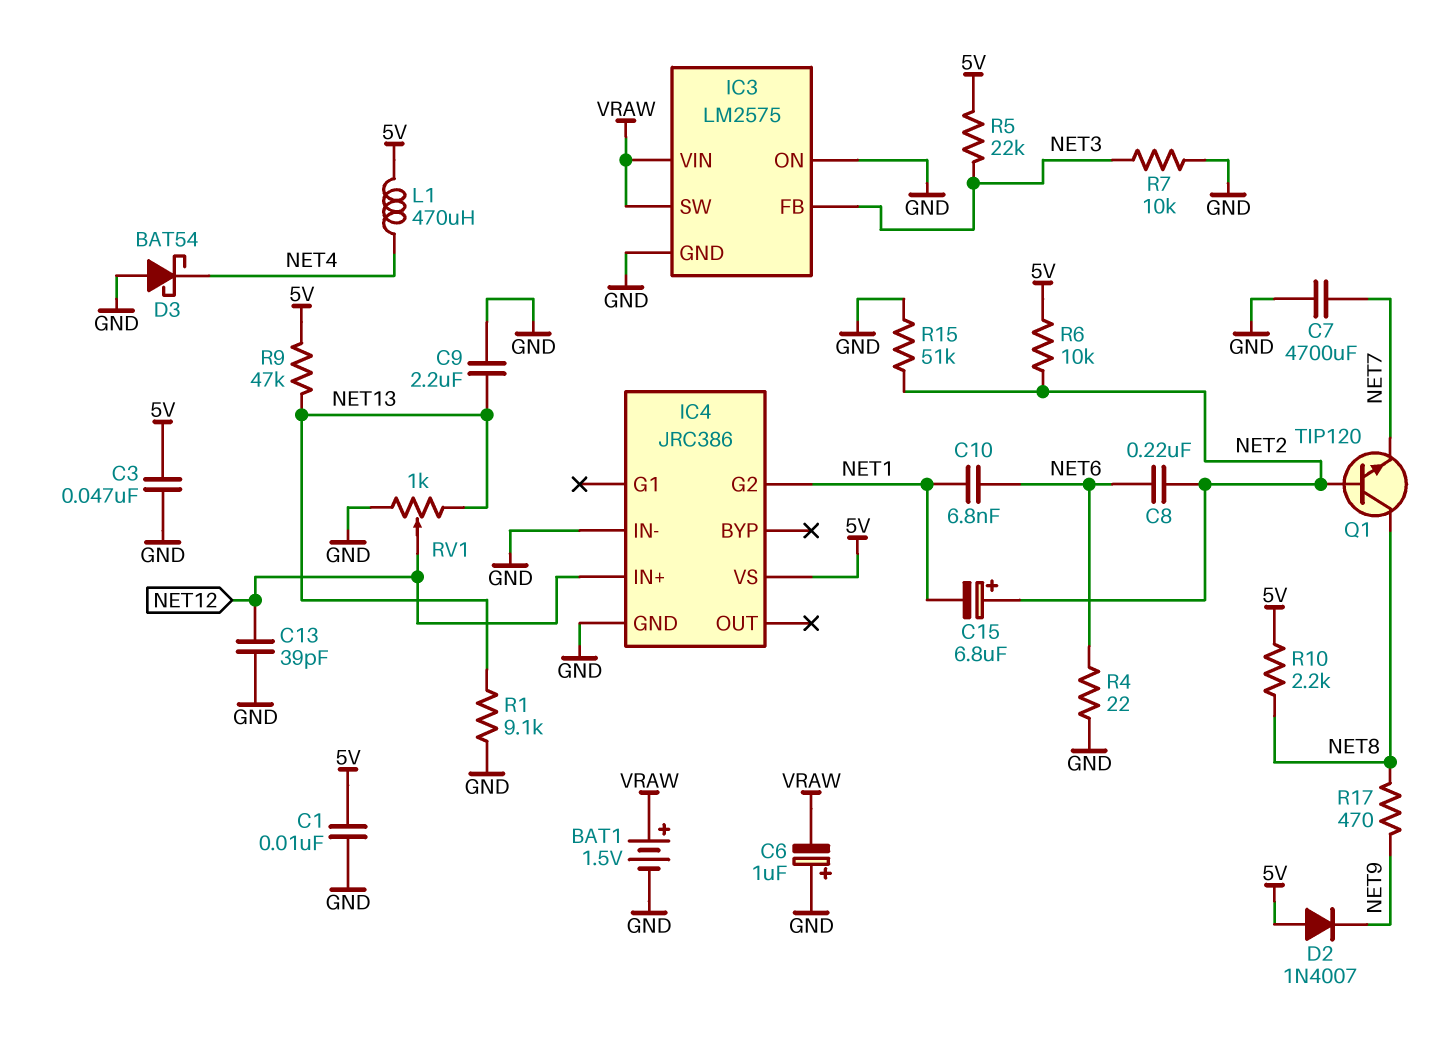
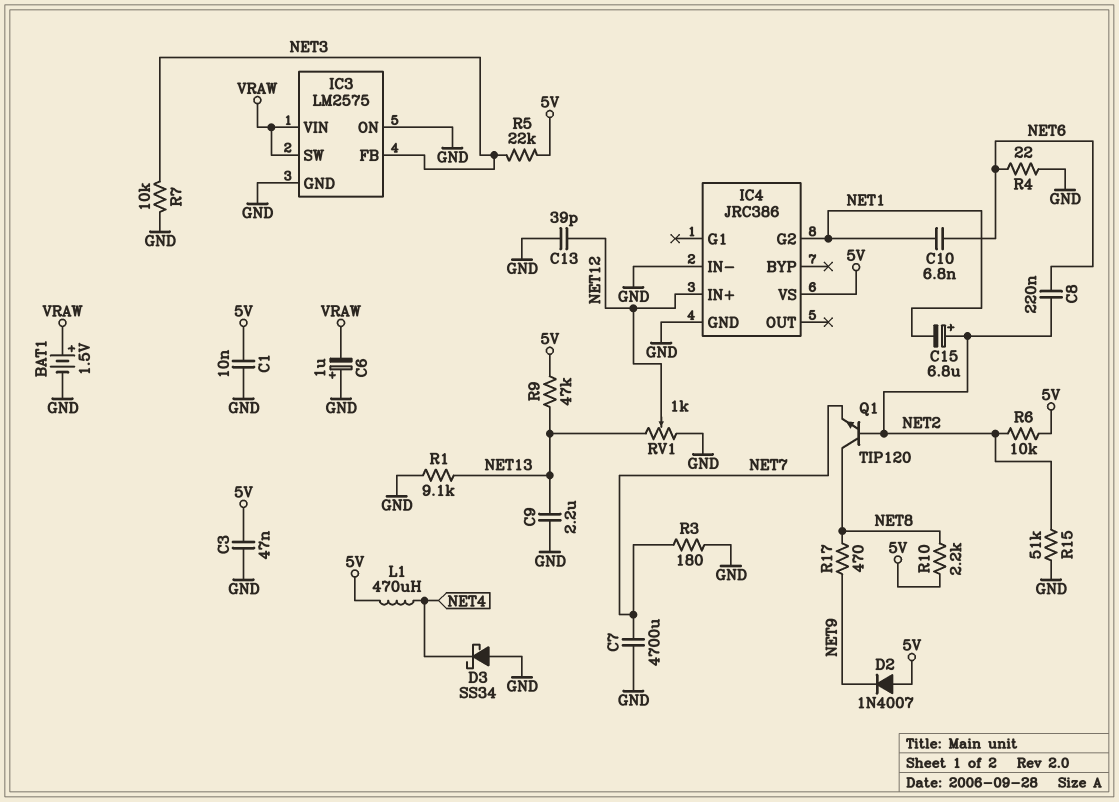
D3: schottky BAT54 (A GND, K NET4) -> schottky SS34 (A GND, K NET4)
R3: none -> 180 (GND, NET7)

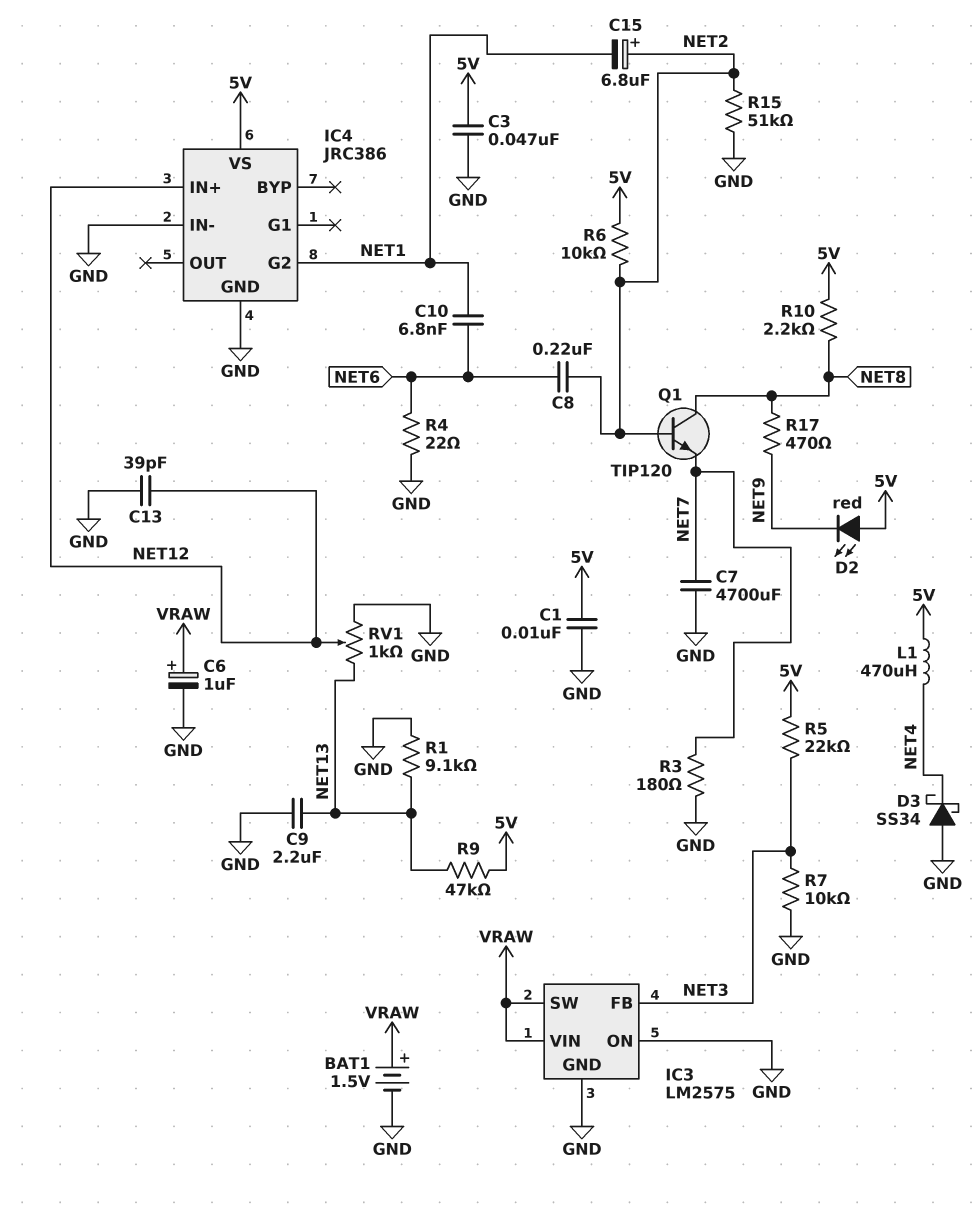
C6: 1uF (plus GND, minus VRAW) -> 1uF (plus VRAW, minus GND)
D2: diode 1N4007 (A 5V, K NET9) -> LED red (A 5V, K NET9)

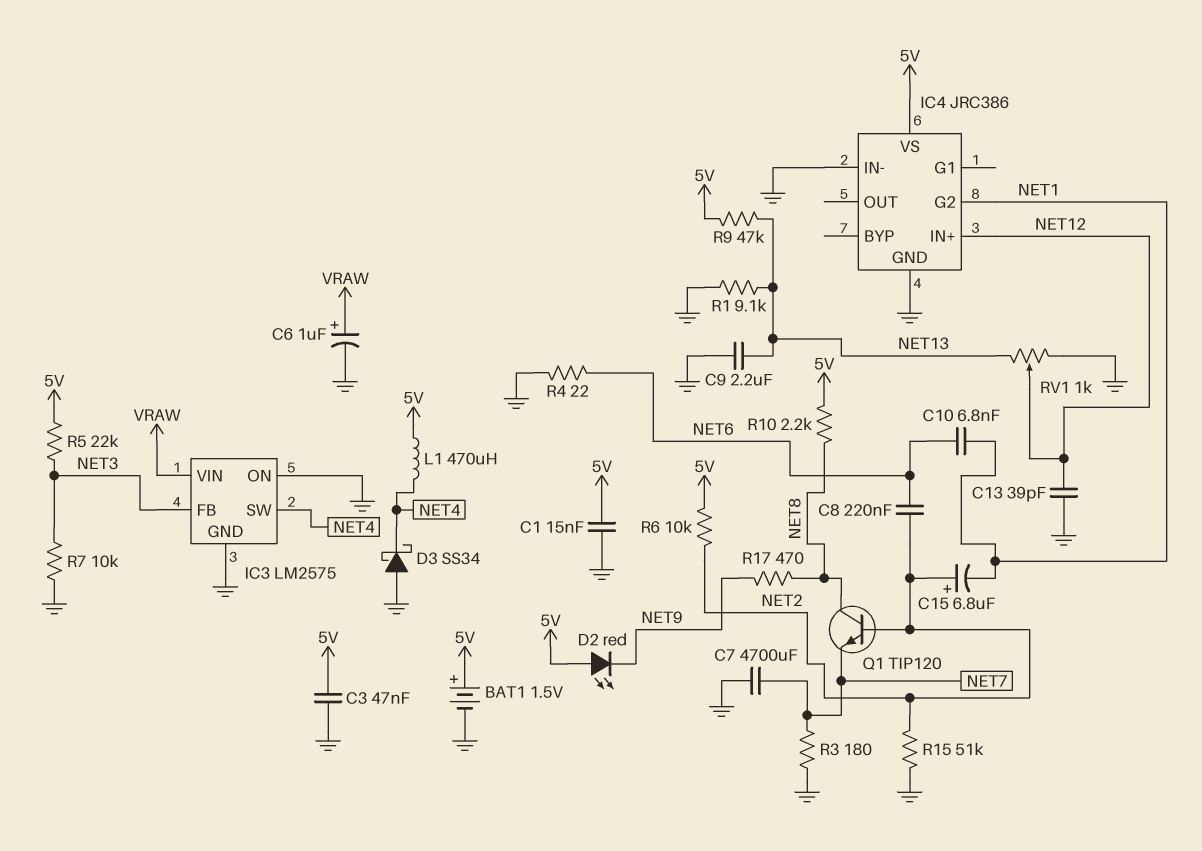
BAT1: 1.5V (plus VRAW, minus GND) -> 1.5V (plus 5V, minus GND)
C1: 10nF (5V, GND) -> 15nF (5V, GND)
IC3 pin SW: VRAW -> NET4

